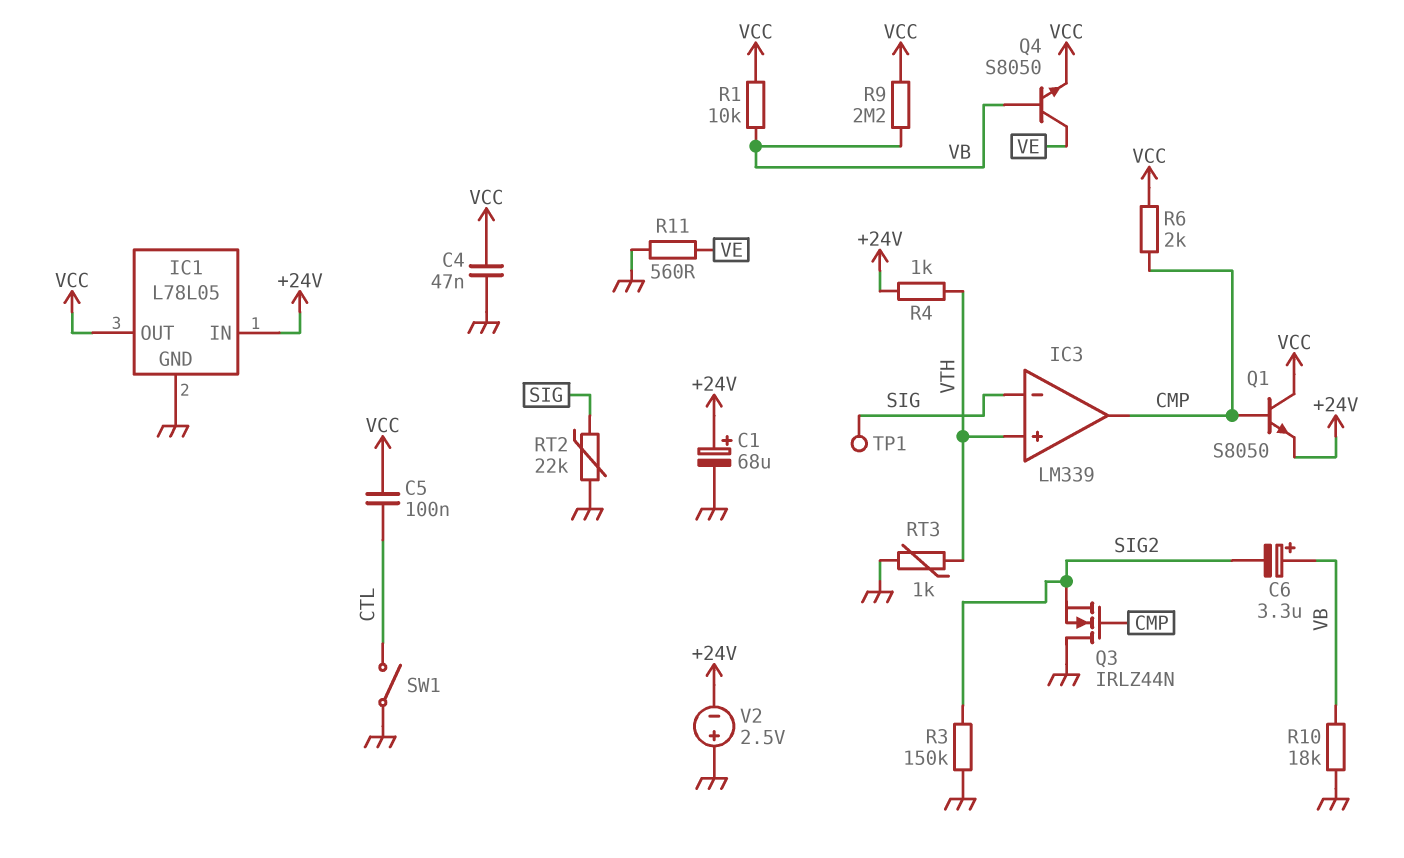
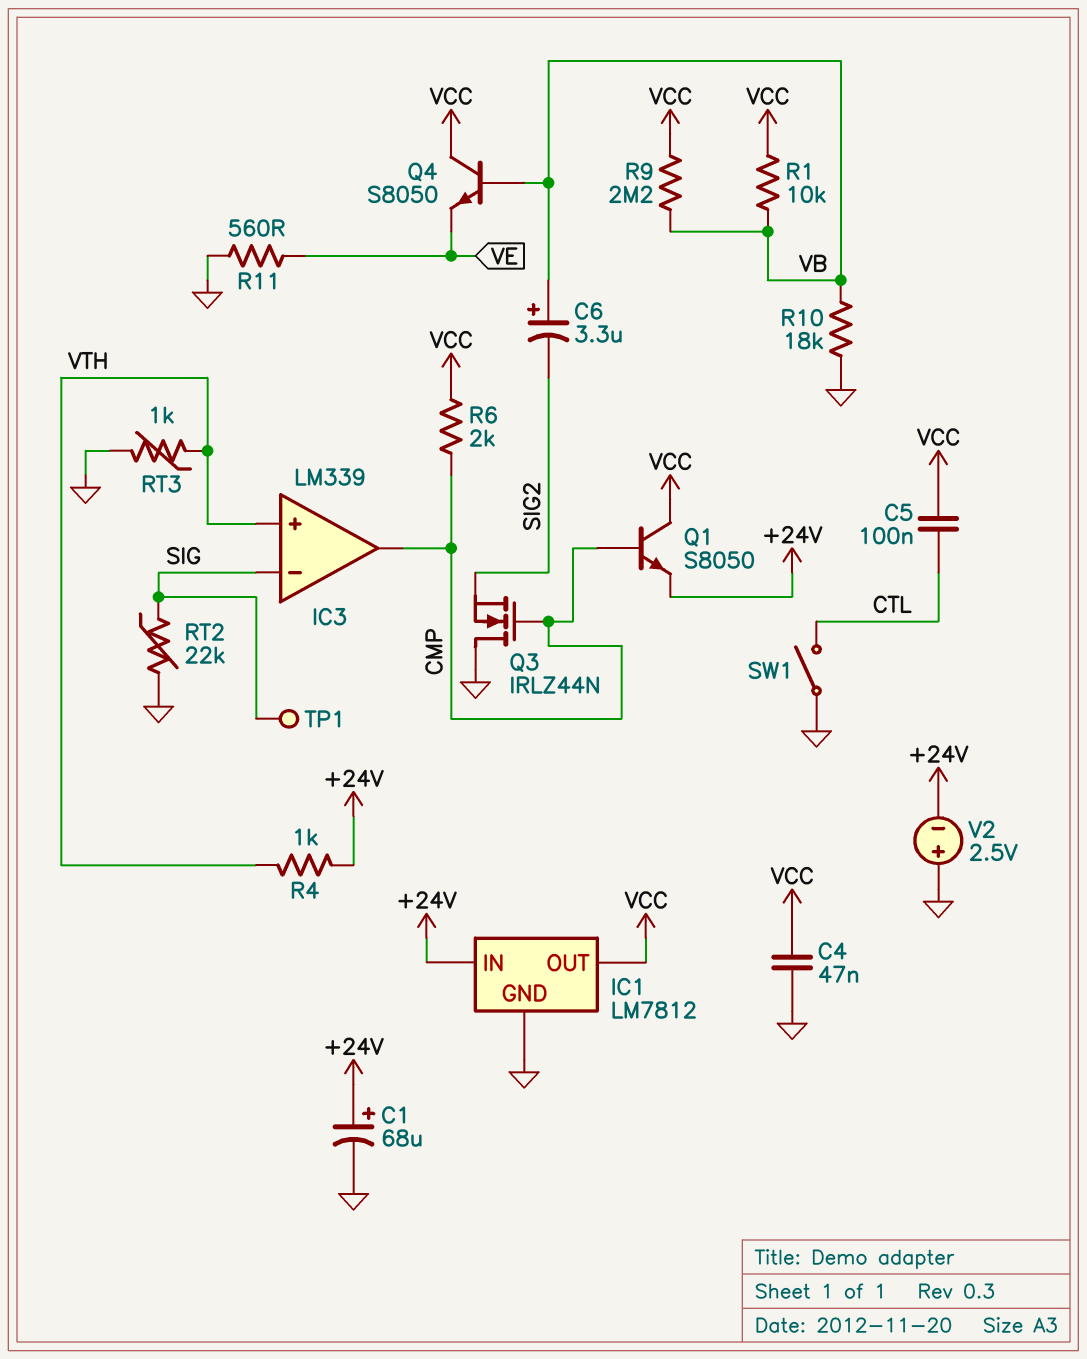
IC1: L78L05 -> LM7812
Q4: NPN S8050 (B VB, C VE, E VCC) -> NPN S8050 (B VB, C VCC, E VE)
R3: 150k (GND, SIG2) -> none

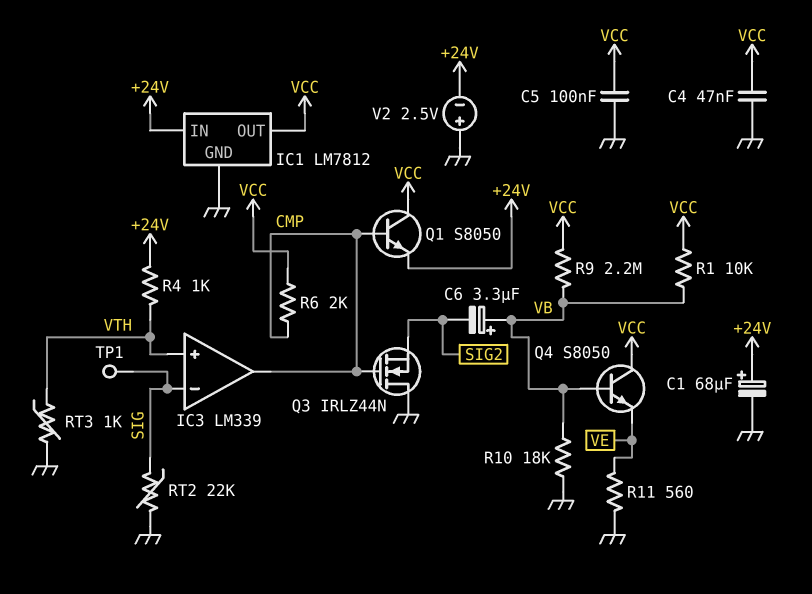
C5: 100nF (CTL, VCC) -> 100nF (GND, VCC)
SW1: switch (CTL, GND) -> none

